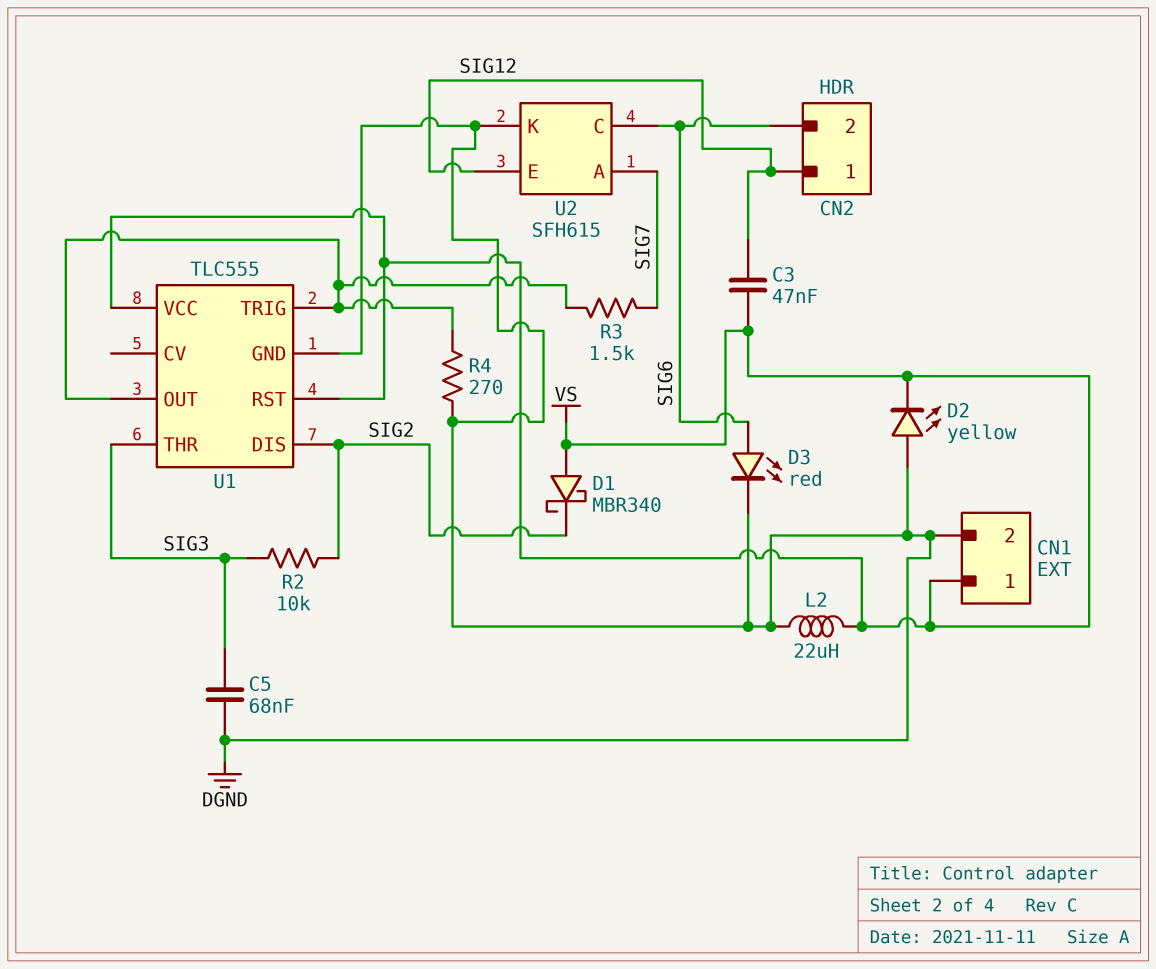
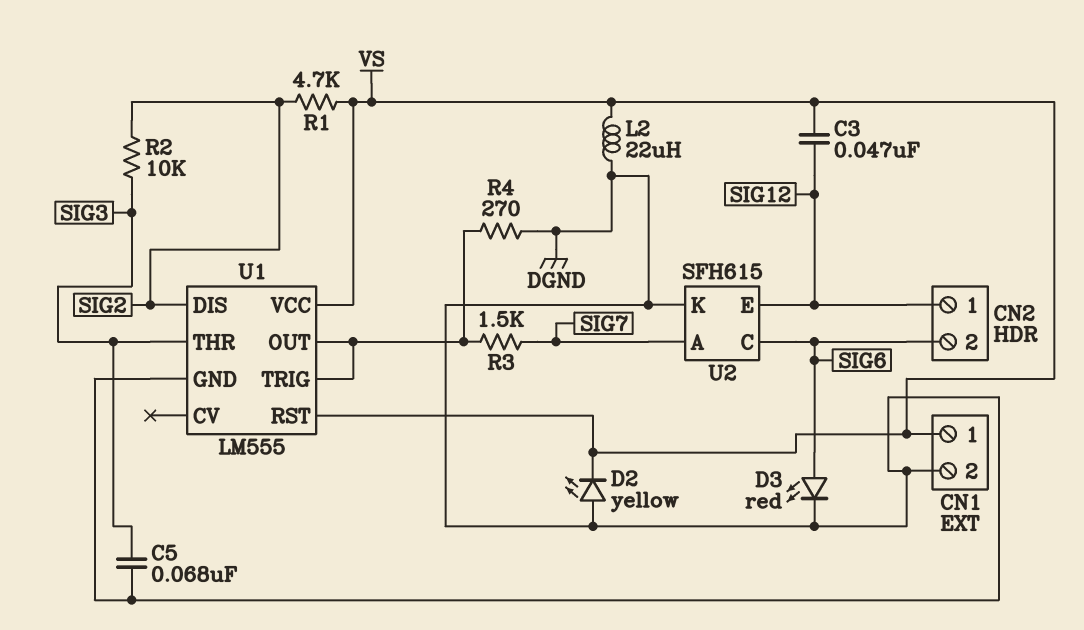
D1: schottky MBR340 (A VS, K SIG2) -> none
R1: none -> 4.7k (SIG2, VS)
U1: TLC555 -> LM555

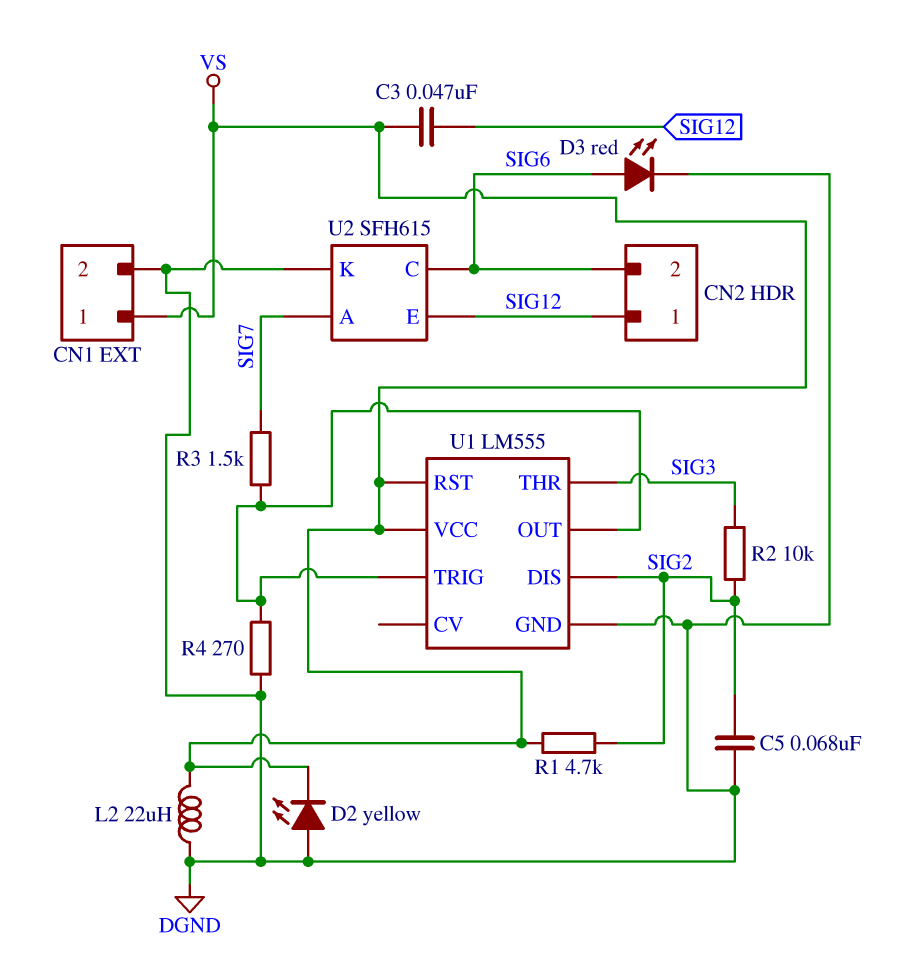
C5: 68nF (DGND, SIG3) -> 68nF (DGND, SIG2)

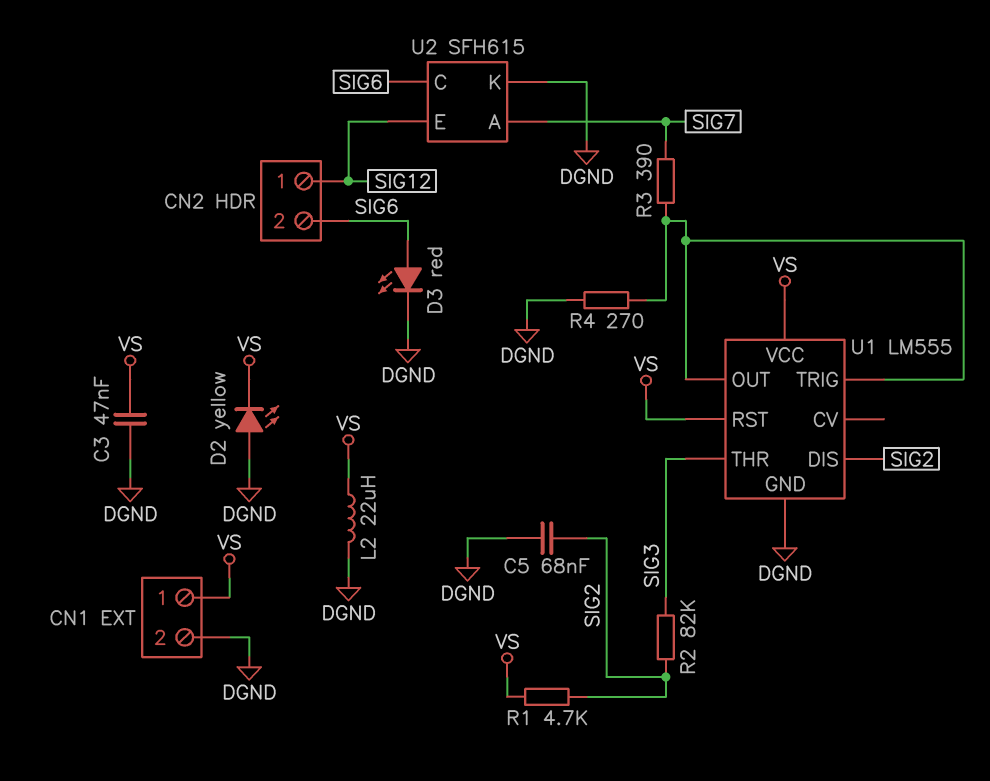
C3: 47nF (SIG12, VS) -> 47nF (DGND, VS)
R2: 10k (SIG2, SIG3) -> 82k (SIG2, SIG3)
R3: 1.5k (SIG7, U1/OUT) -> 390 (SIG7, U1/OUT)

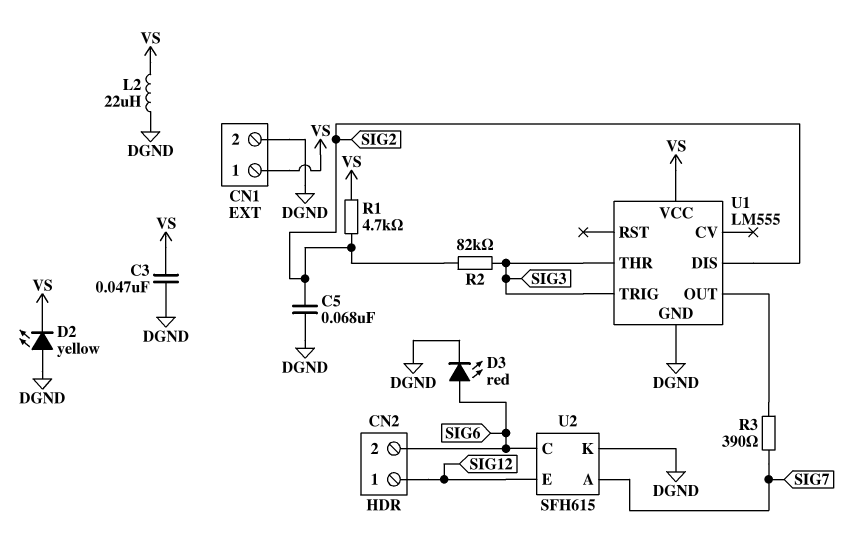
R4: 270 (DGND, U1/OUT) -> none
U1 pin RST: VS -> none
U1 pin TRIG: U1/OUT -> SIG3

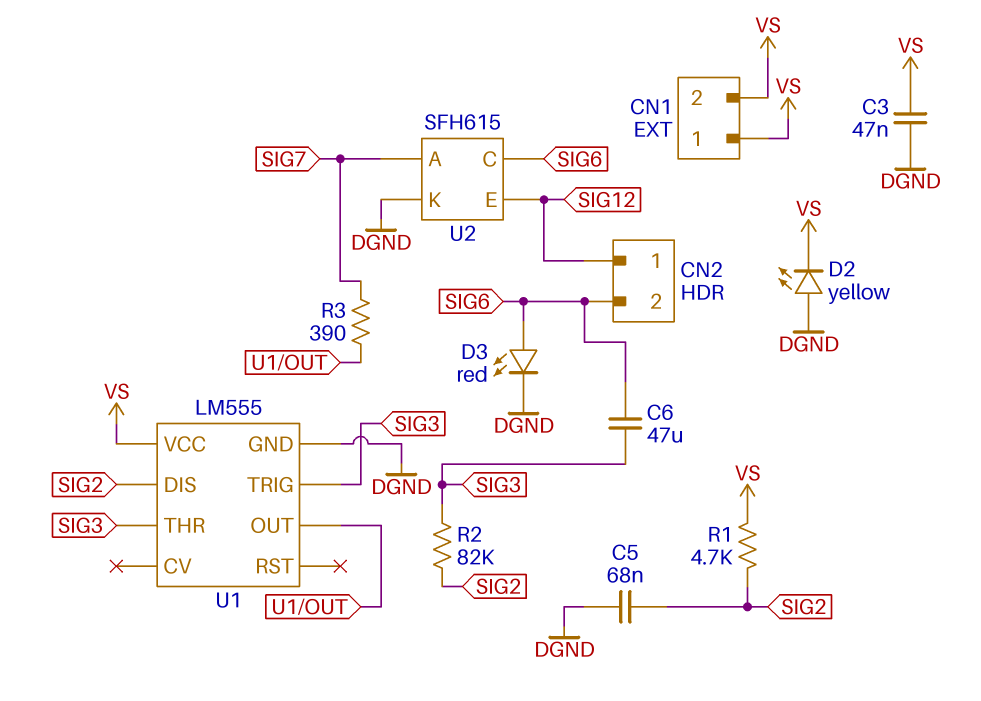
C6: none -> 47uF (SIG3, SIG6)
CN1 pin 2: DGND -> VS
L2: 22uH (DGND, VS) -> none

